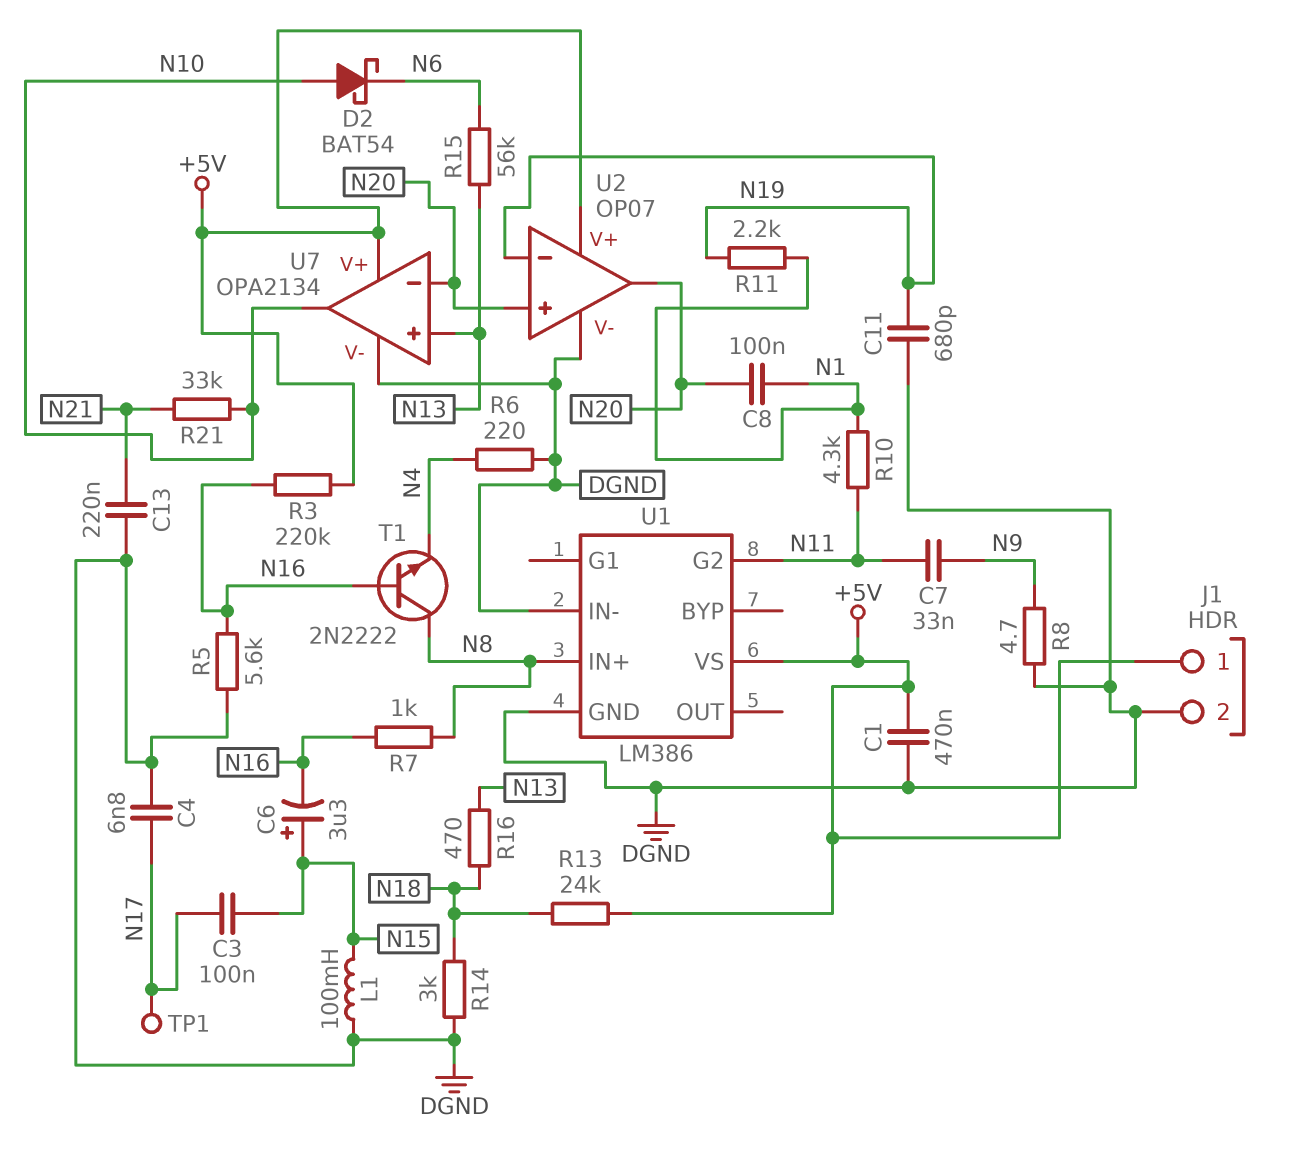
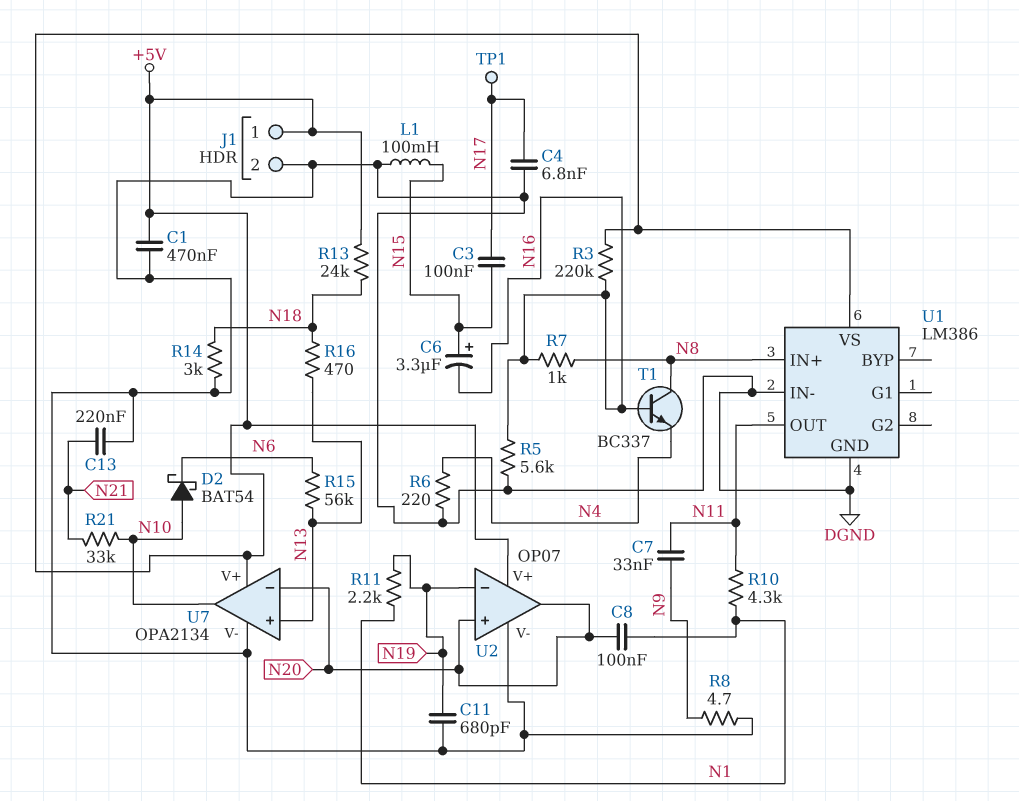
T1: NPN 2N2222 (B N16, C N8, E N4) -> NPN BC337 (B N16, C N8, E N4)
U1 pin G2: N11 -> none
U1 pin OUT: none -> N11

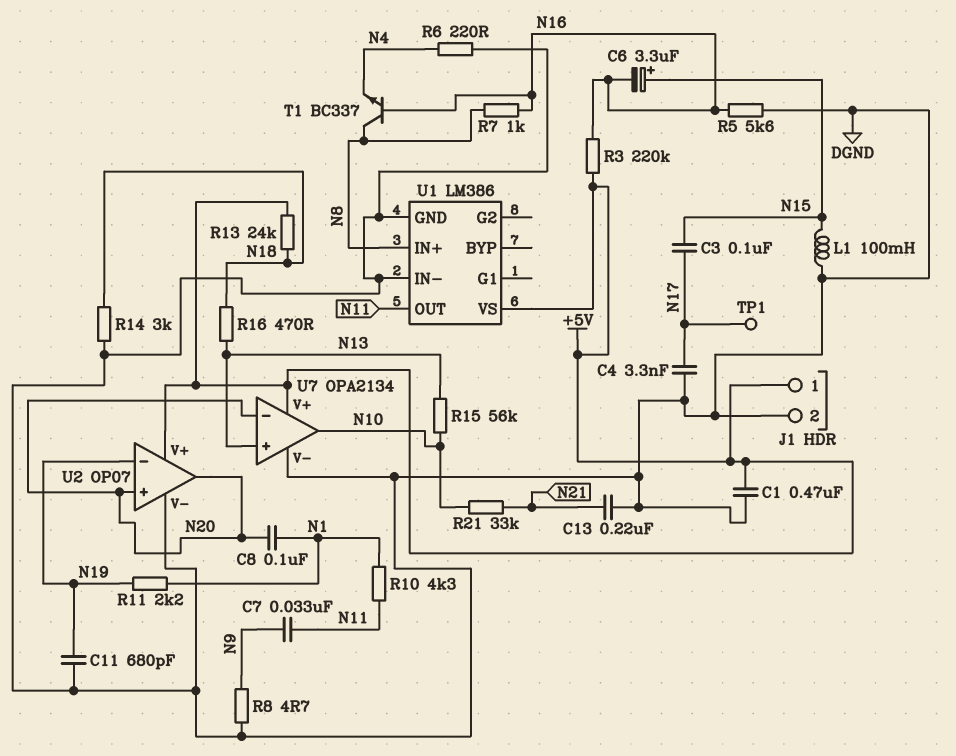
C4: 6.8nF (DGND, N17) -> 3.3nF (DGND, N17)
D2: schottky BAT54 (A N10, K N6) -> none
R15: 56k (N6, N13) -> 56k (N10, N13)

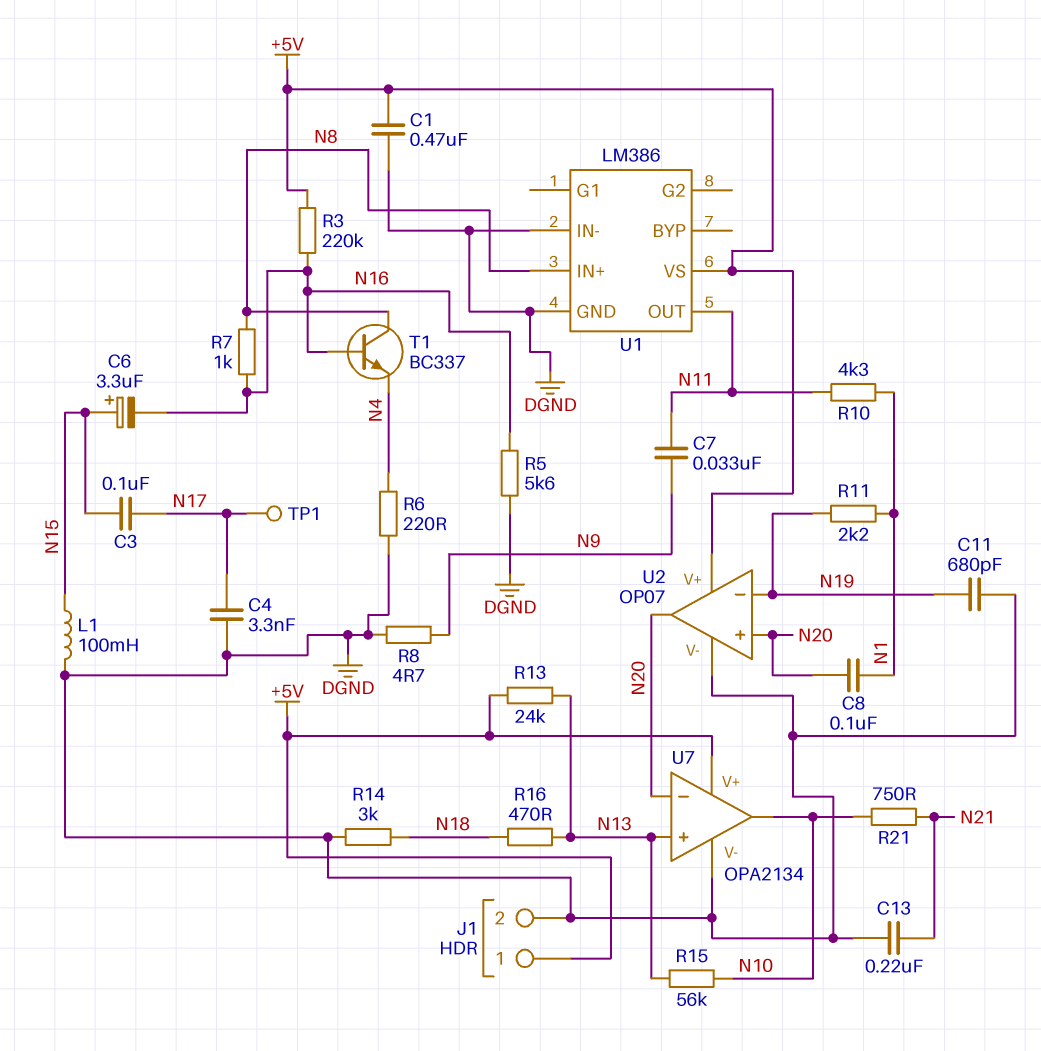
R13: 24k (+5V, N18) -> 24k (+5V, N13)
R21: 33k (N10, N21) -> 750 (N10, N21)

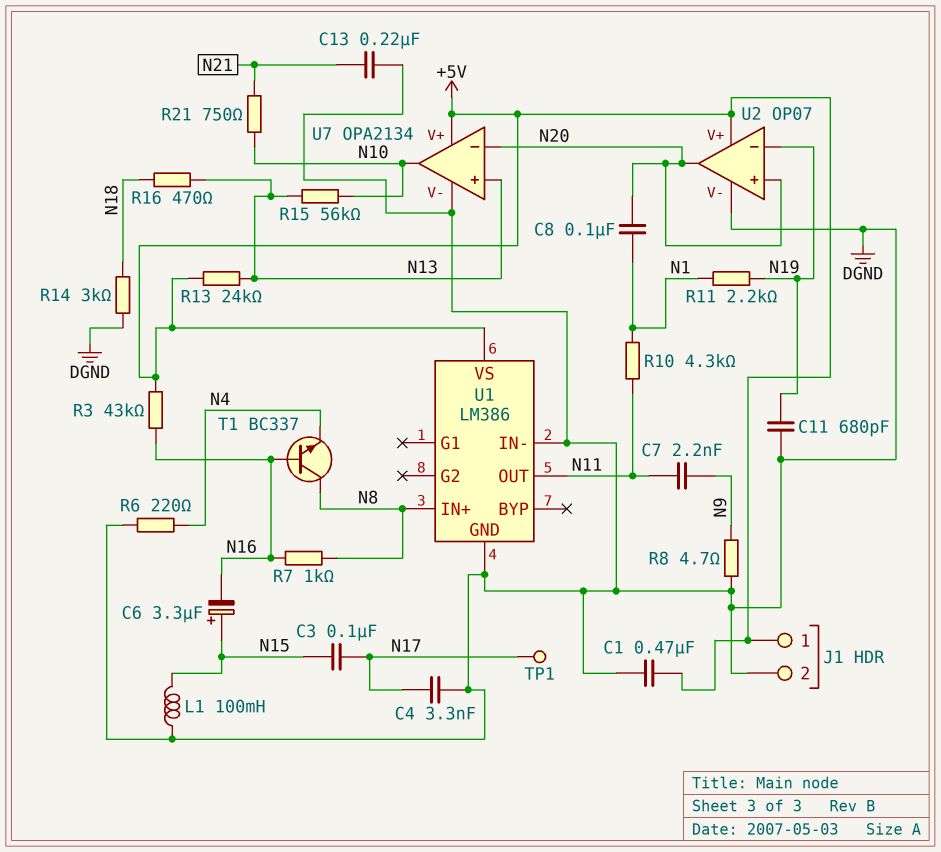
C7: 33nF (N9, N11) -> 2.2nF (N9, N11)
R3: 220k (+5V, N16) -> 43k (+5V, N16)
R5: 5.6k (DGND, N16) -> none

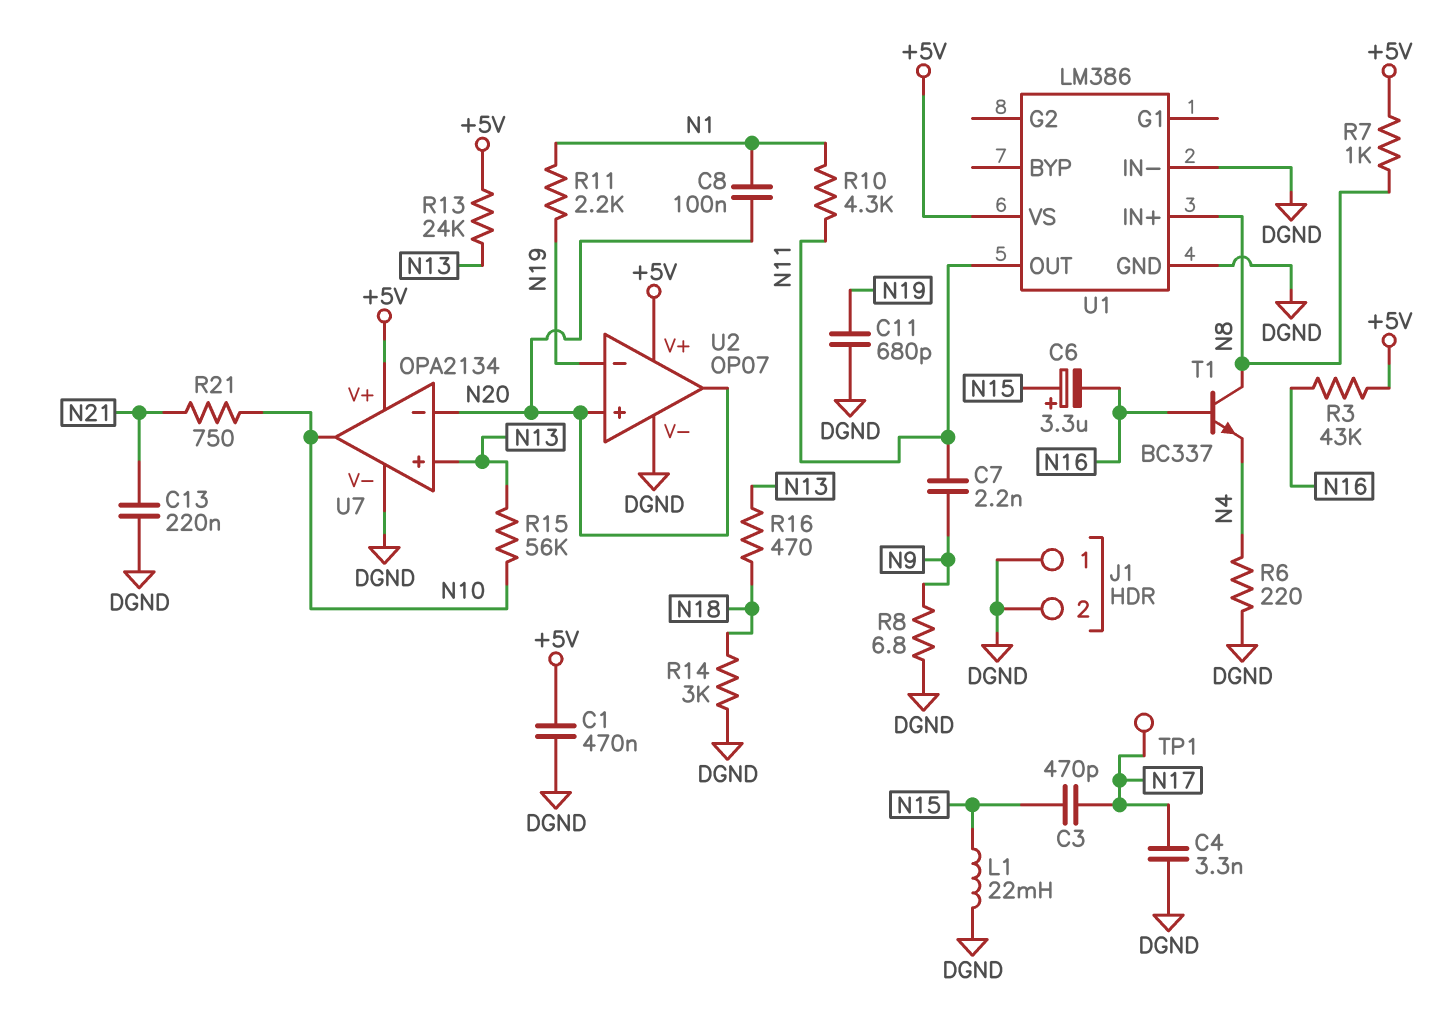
C3: 100nF (N15, N17) -> 470pF (N15, N17)
J1 pin 1: +5V -> DGND
L1: 100mH (DGND, N15) -> 22mH (DGND, N15)
R7: 1k (N8, N16) -> 1k (+5V, N8)
R8: 4.7 (DGND, N9) -> 6.8 (DGND, N9)

